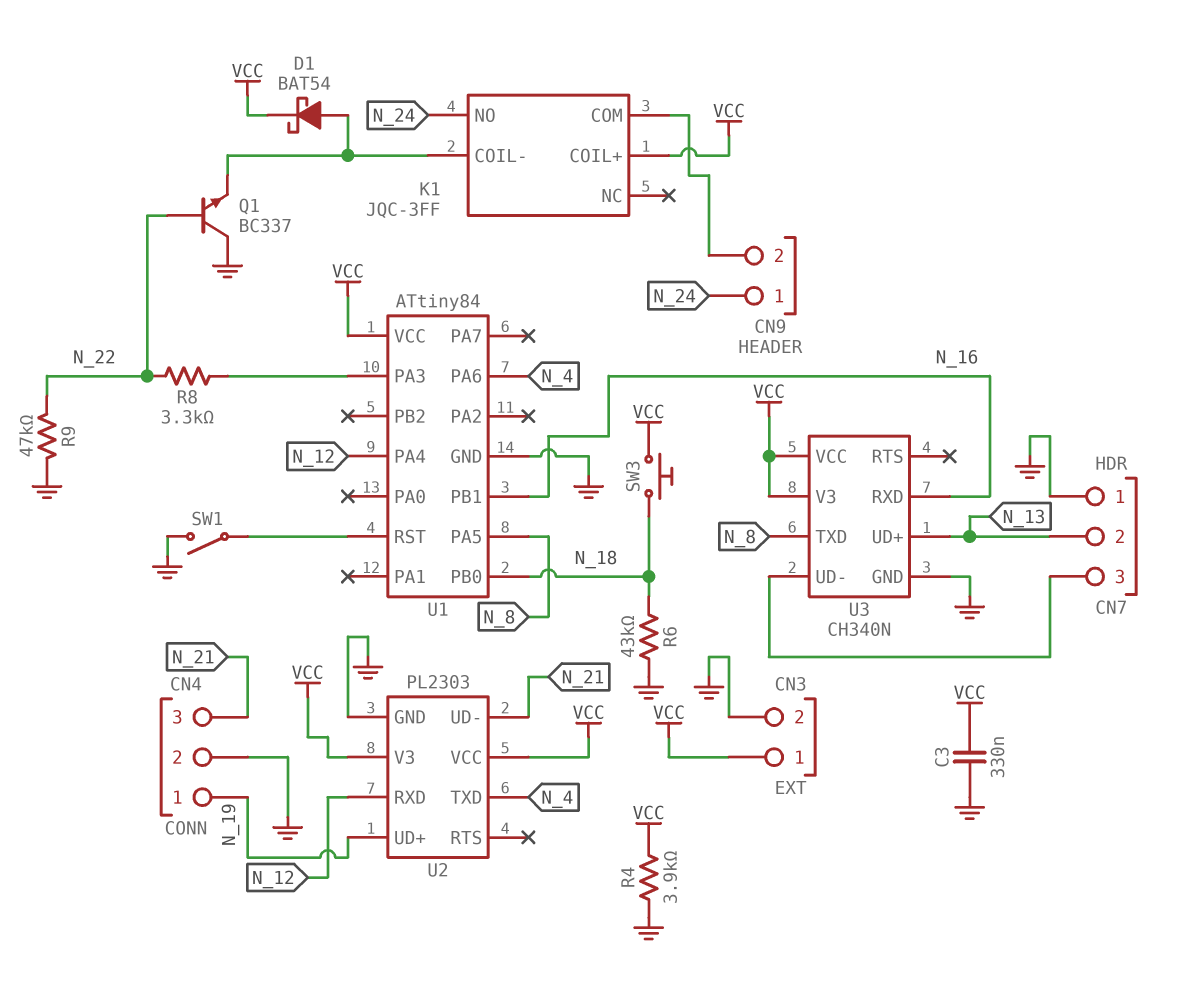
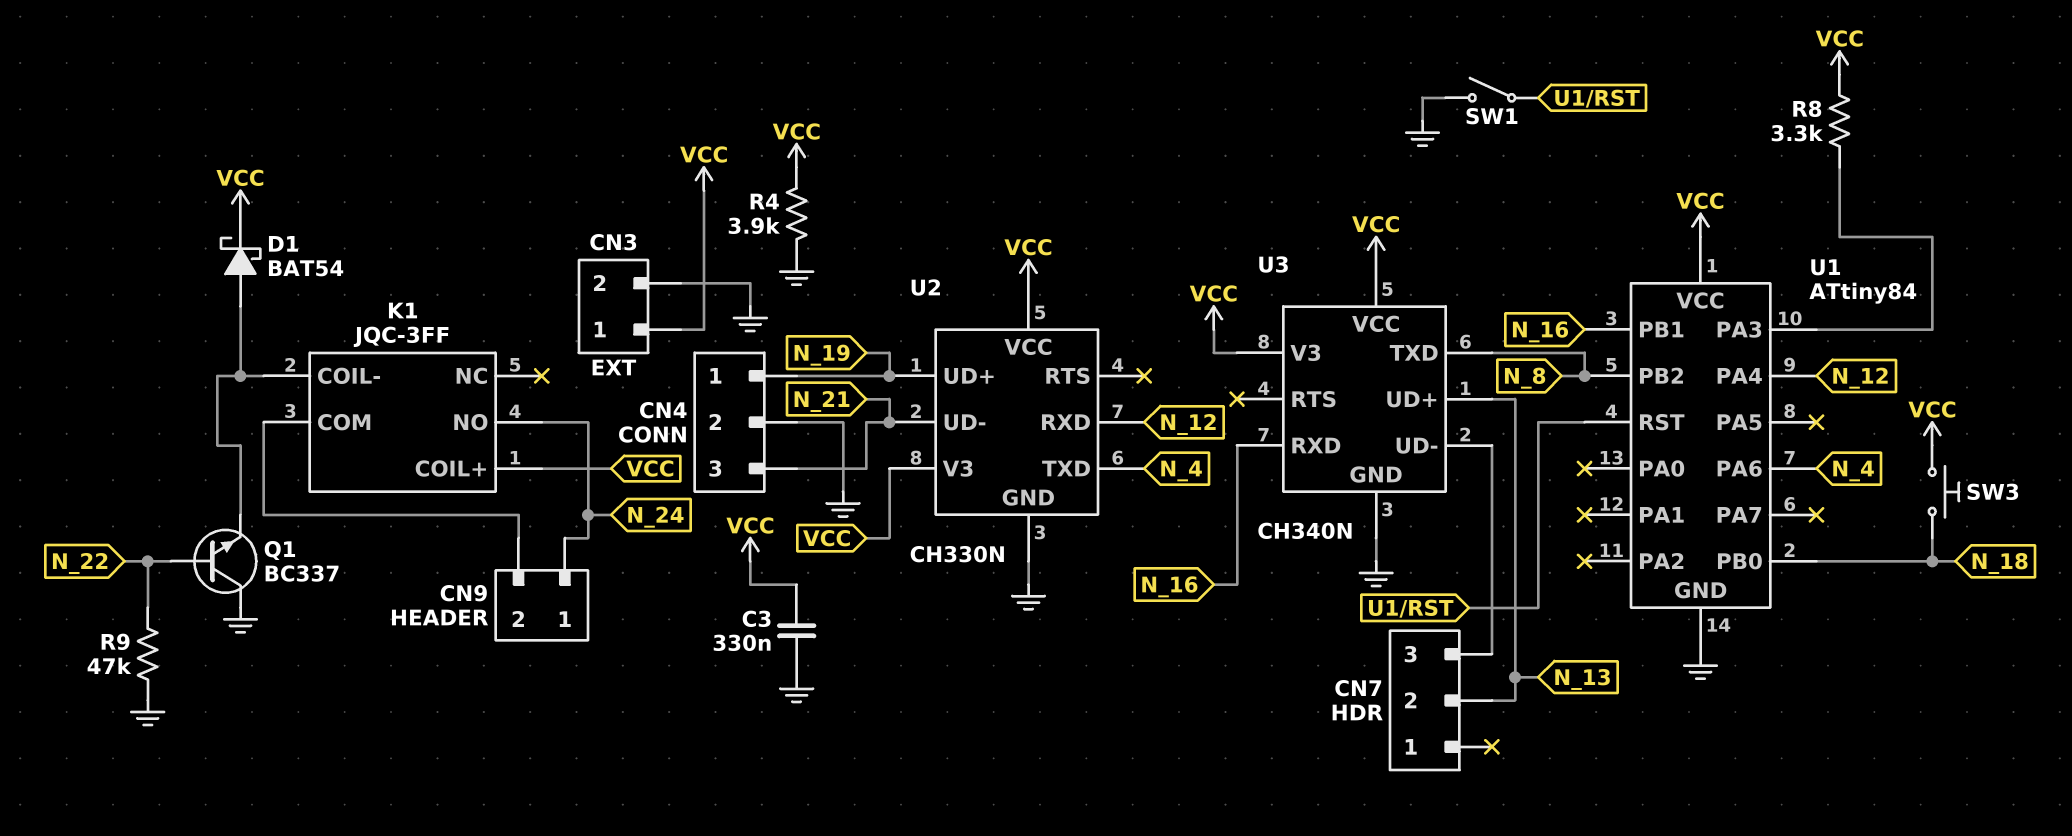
CN7 pin 1: GND -> none
R6: 43k (GND, N_18) -> none
R8: 3.3k (N_22, U1/PA3) -> 3.3k (U1/PA3, VCC)
U1 pin PA5: N_8 -> none
U1 pin PB2: none -> N_8
U2: PL2303 -> CH330N

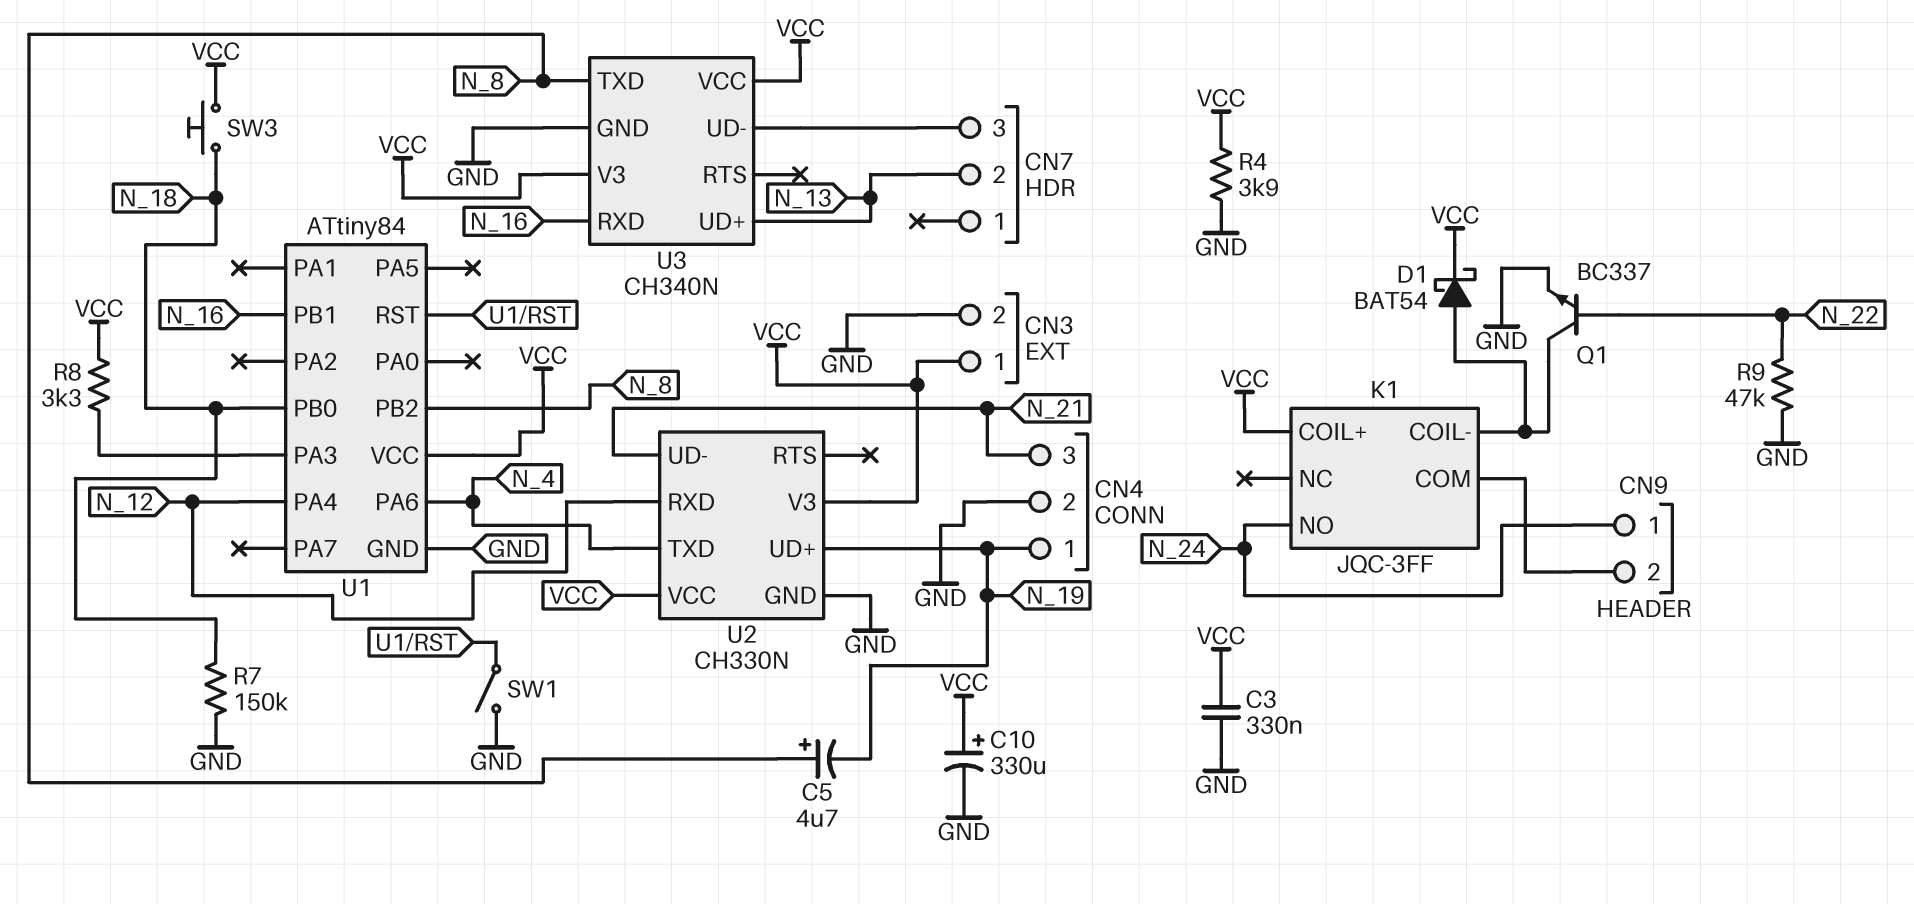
C5: none -> 4.7uF (plus N_8, minus N_19)
C10: none -> 330uF (plus VCC, minus GND)
Q1: NPN BC337 (B N_22, C GND, E K1/COIL-) -> NPN BC337 (B N_22, C K1/COIL-, E GND)
R7: none -> 150k (GND, N_18)

